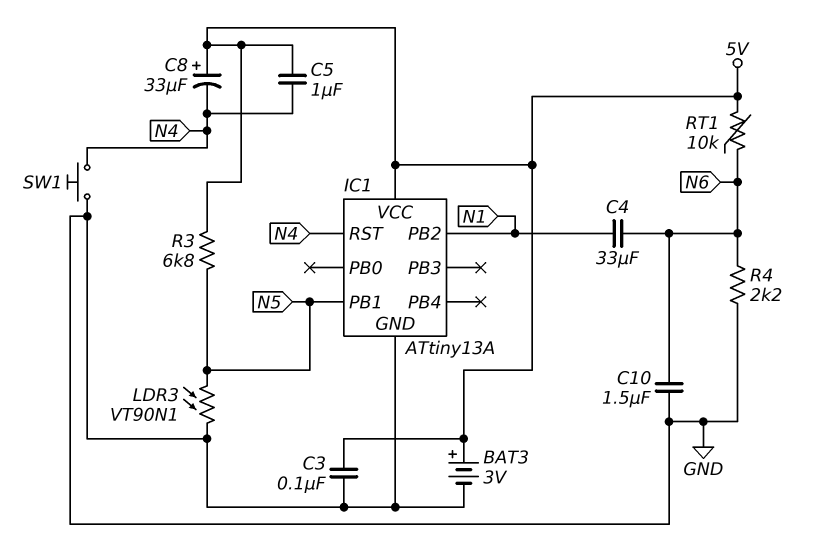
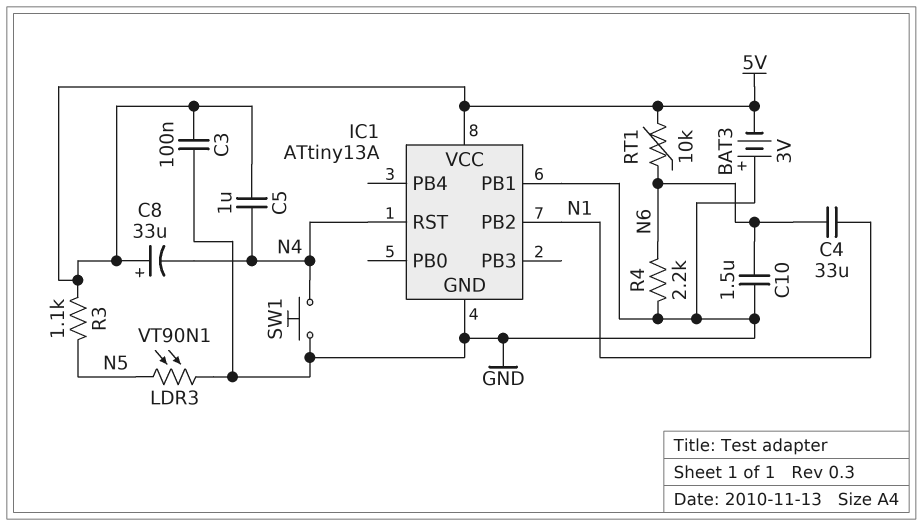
BAT3: 3V (plus 5V, minus GND) -> 3V (plus GND, minus 5V)
IC1 pin PB1: N5 -> GND
R3: 6.8k (5V, N5) -> 1.1k (5V, N5)

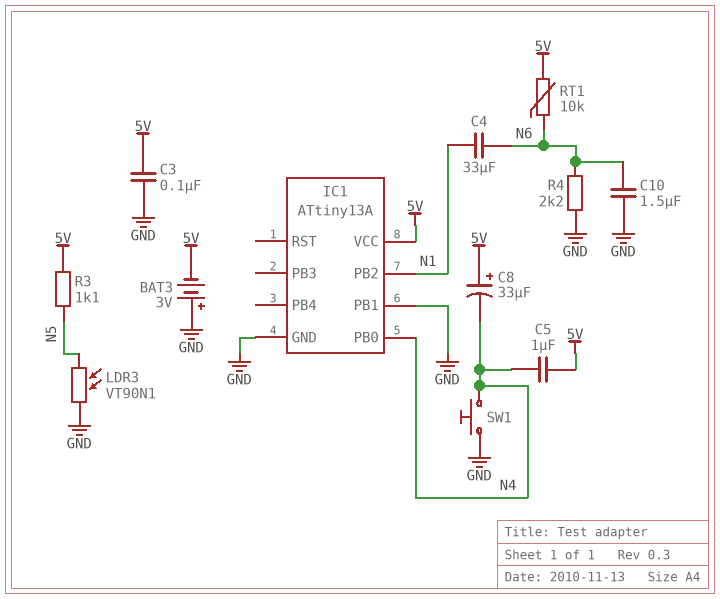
IC1 pin PB0: none -> N4
IC1 pin RST: N4 -> none

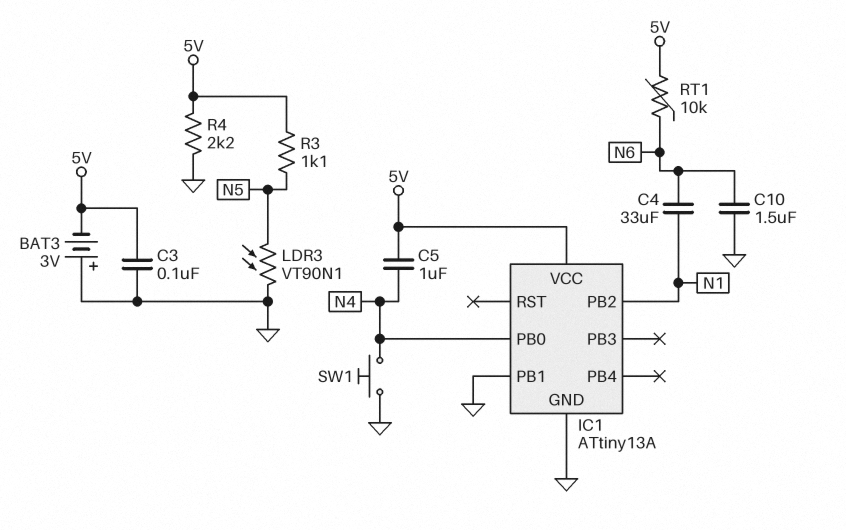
C8: 33uF (plus 5V, minus N4) -> none
R4: 2.2k (GND, N6) -> 2.2k (5V, GND)

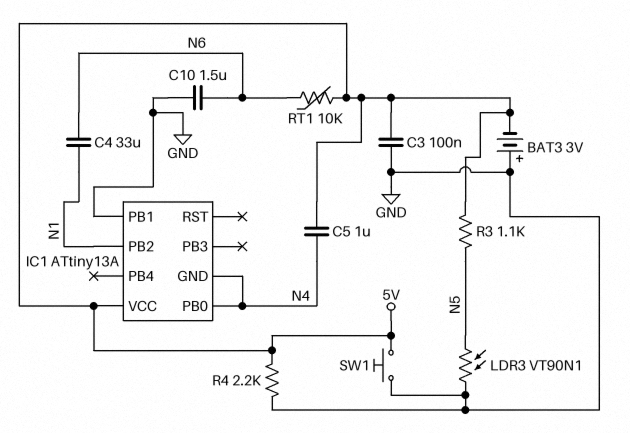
IC1 pin GND: GND -> N4
SW1: button (GND, N4) -> button (5V, GND)

